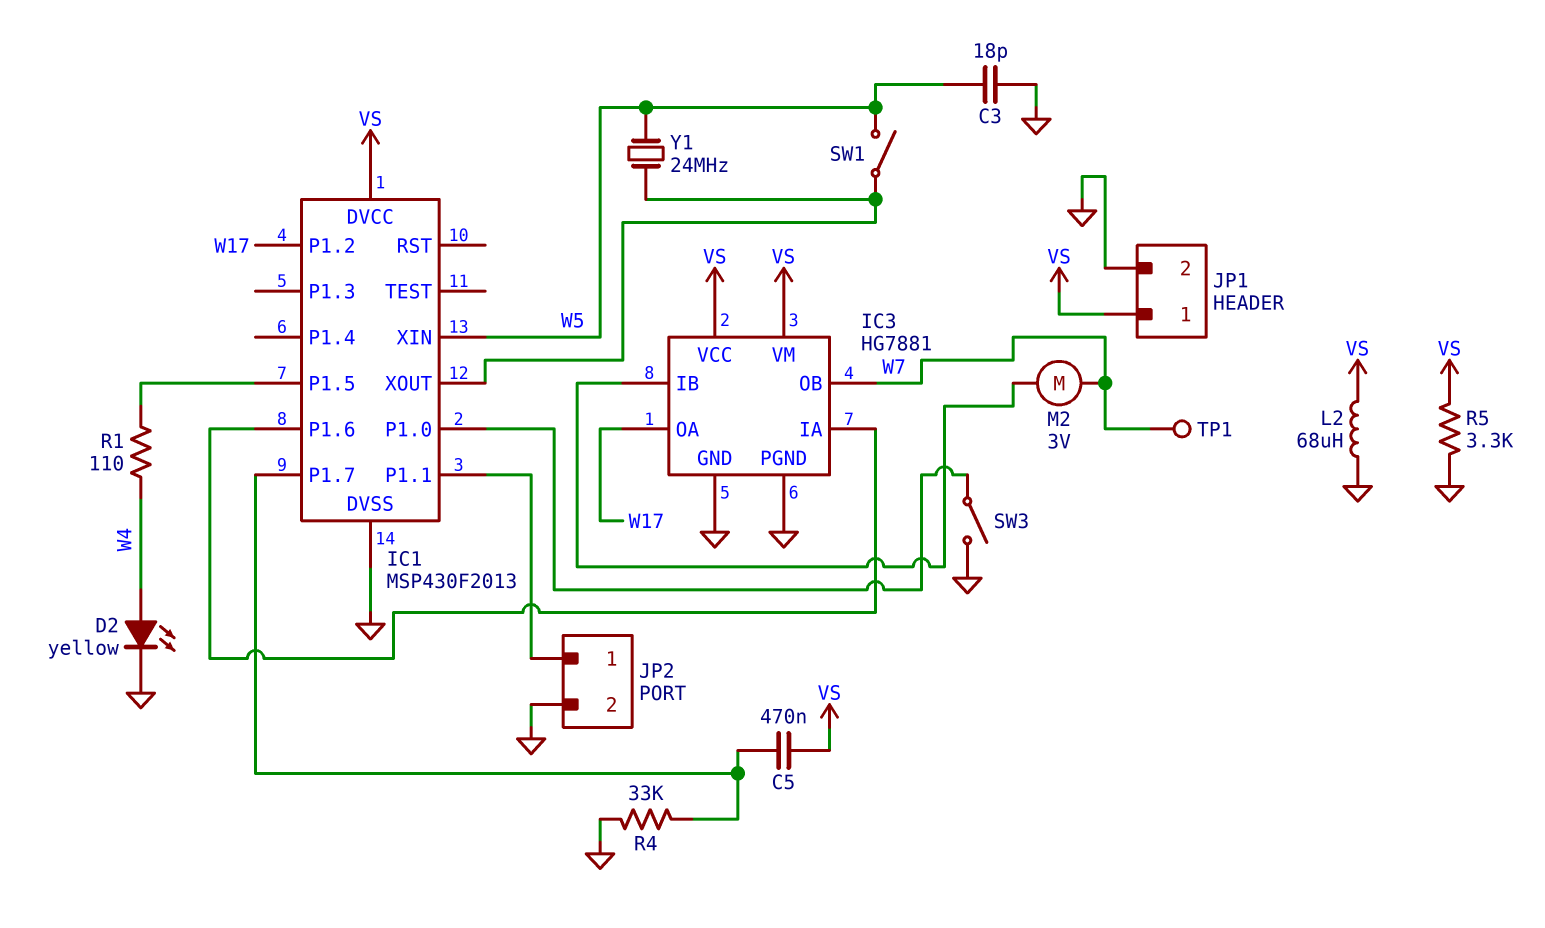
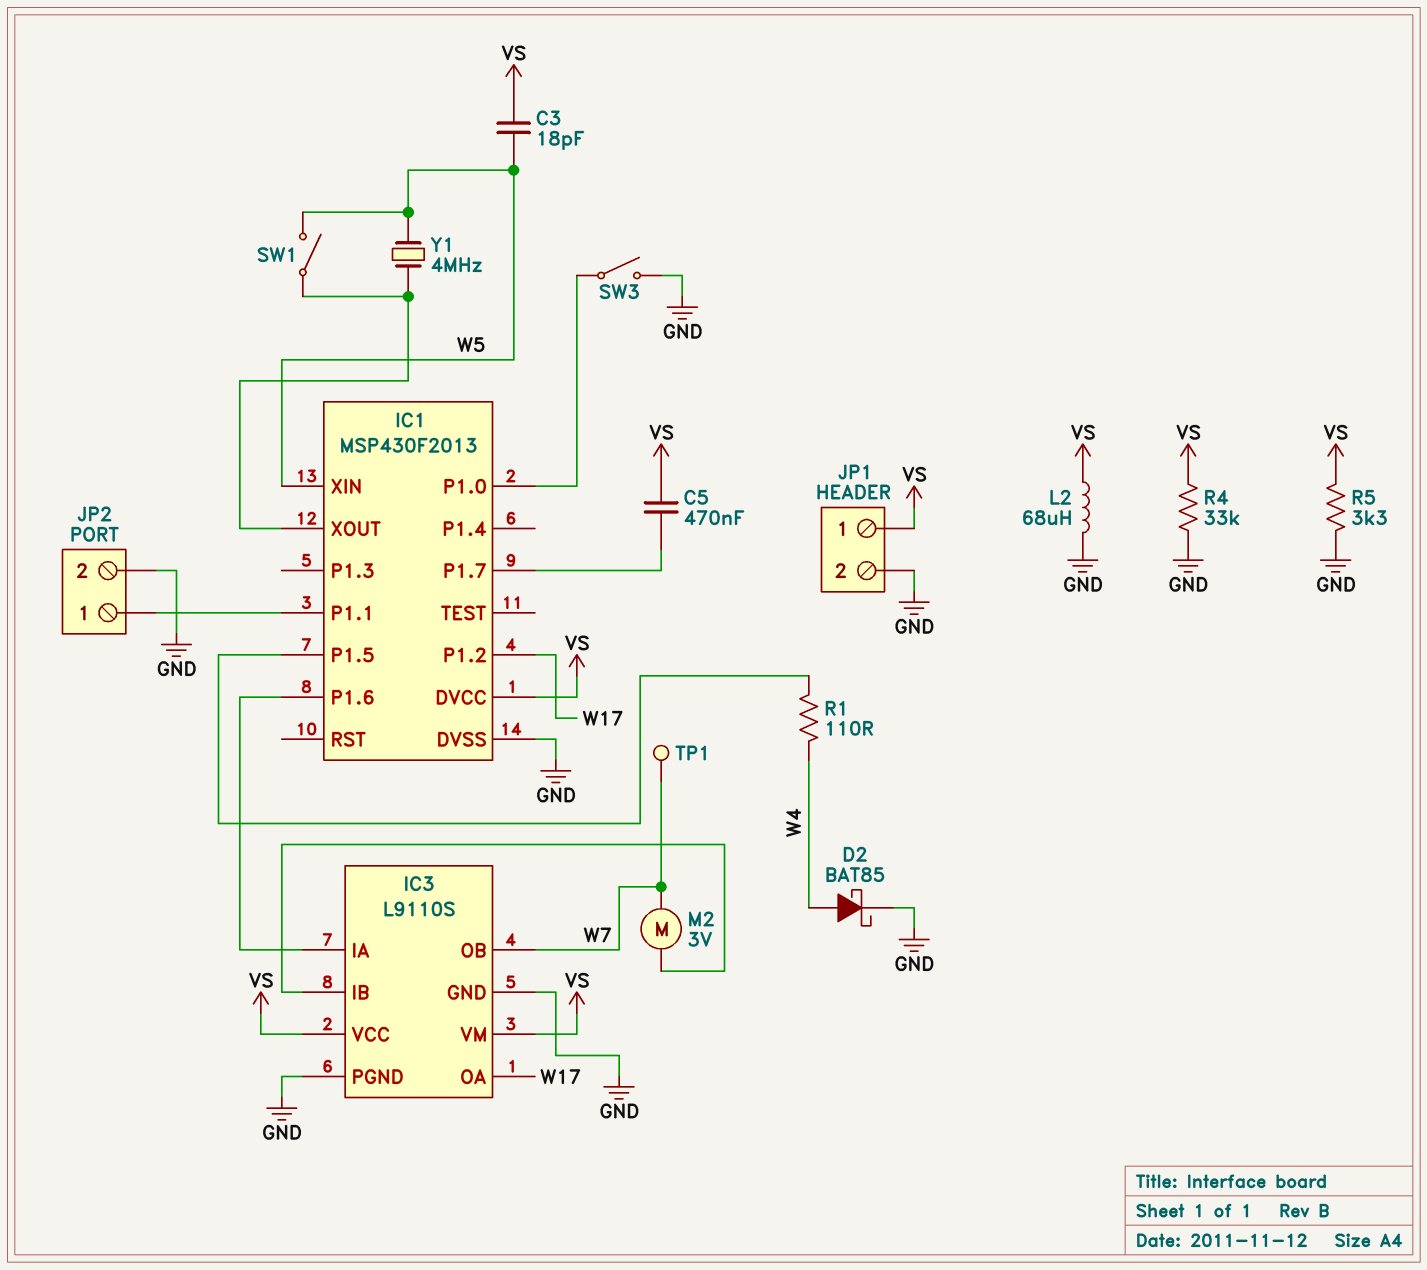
C3: 18pF (GND, W5) -> 18pF (VS, W5)
D2: LED yellow (A W4, K GND) -> schottky BAT85 (A W4, K GND)
IC3: HG7881 -> L9110S
R4: 33k (GND, IC1/P1.7) -> 33k (GND, VS)
Y1: 24MHz (IC1/XOUT, W5) -> 4MHz (IC1/XOUT, W5)

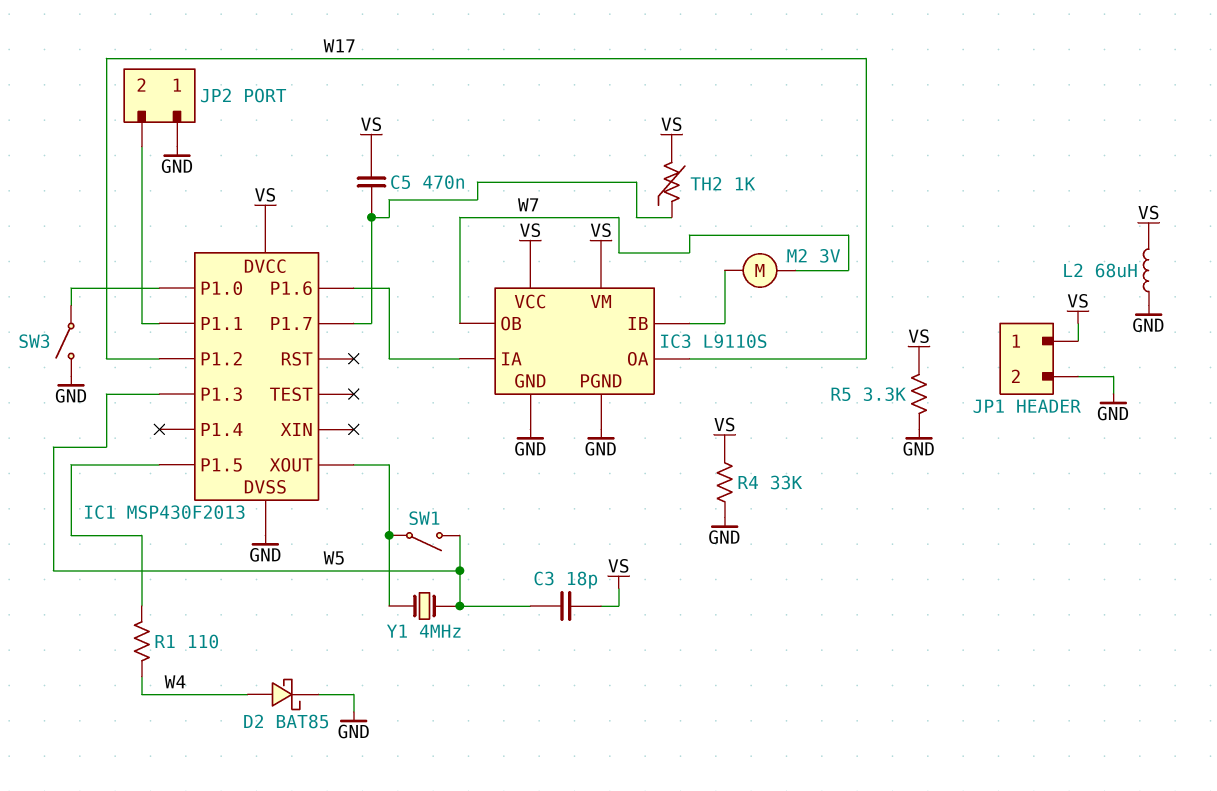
IC1 pin P1.3: none -> W5
IC1 pin XIN: W5 -> none
JP2 pin 1: IC1/P1.1 -> GND
JP2 pin 2: GND -> IC1/P1.1
TH2: none -> 1k (IC1/P1.7, VS)
TP1: test point (W7) -> none

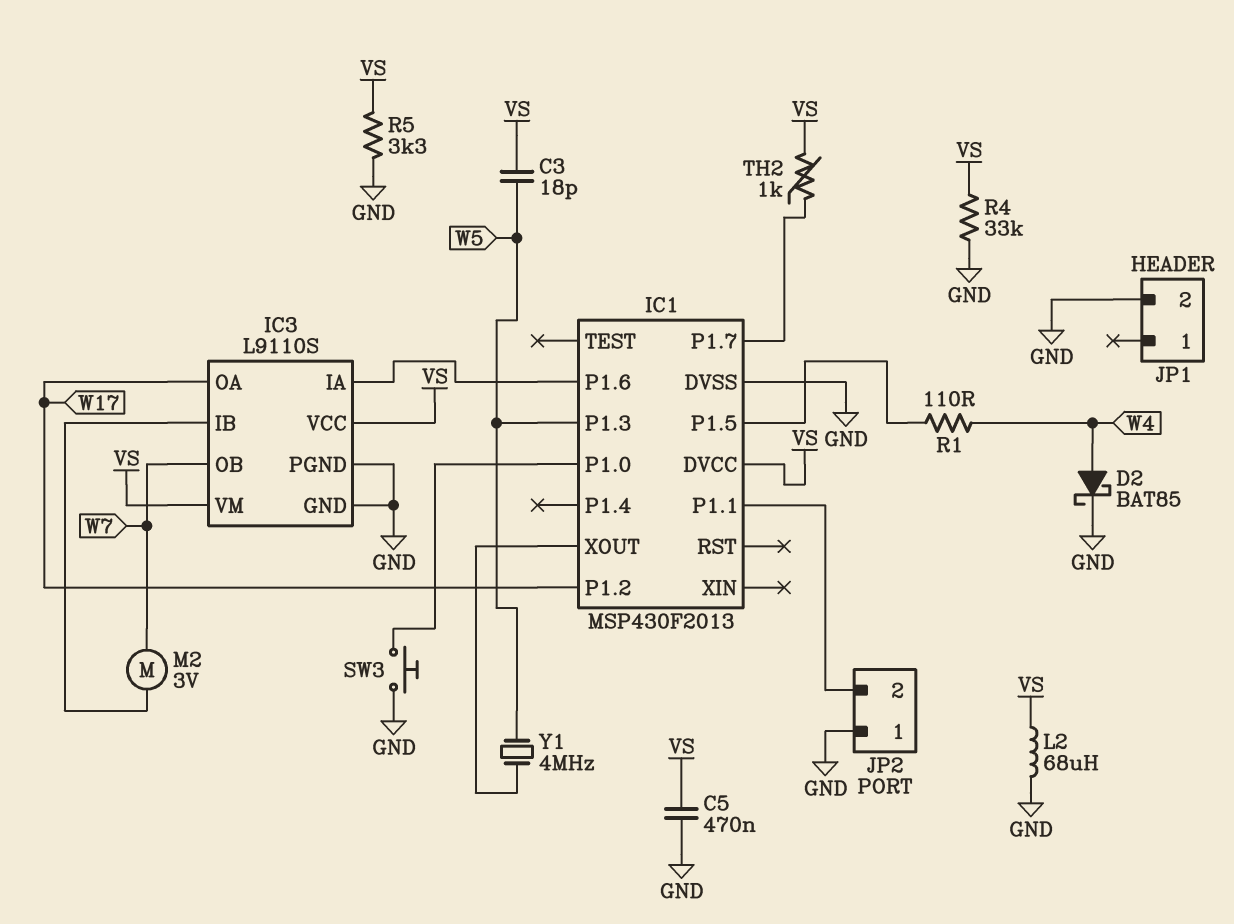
C5: 470nF (IC1/P1.7, VS) -> 470nF (GND, VS)
JP1 pin 1: VS -> none
SW1: switch (IC1/XOUT, W5) -> none
SW3: switch (GND, IC1/P1.0) -> button (GND, IC1/P1.0)

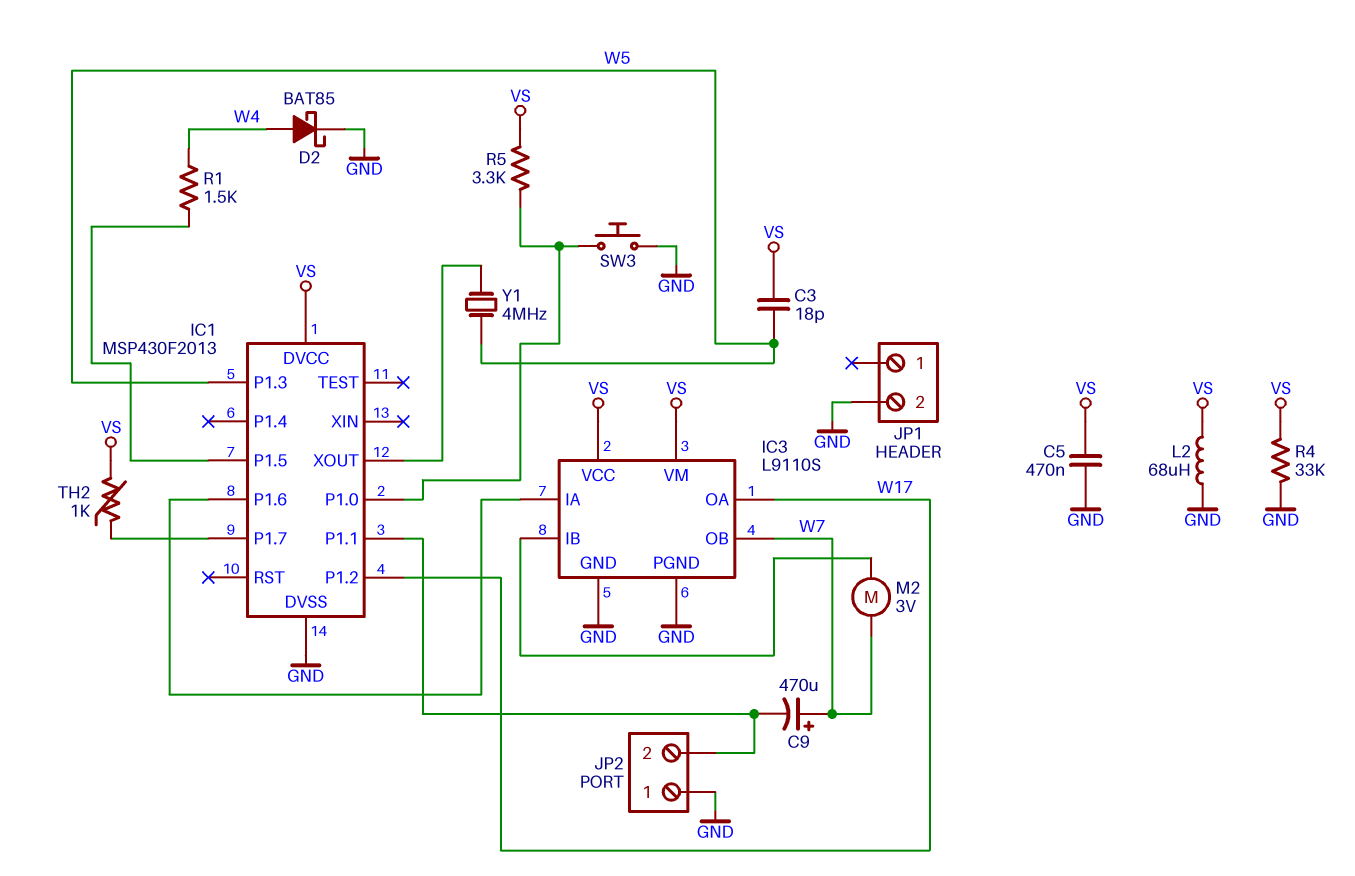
C9: none -> 470uF (plus W7, minus IC1/P1.1)
R1: 110 (IC1/P1.5, W4) -> 1.5k (IC1/P1.5, W4)
R5: 3.3k (GND, VS) -> 3.3k (IC1/P1.0, VS)

